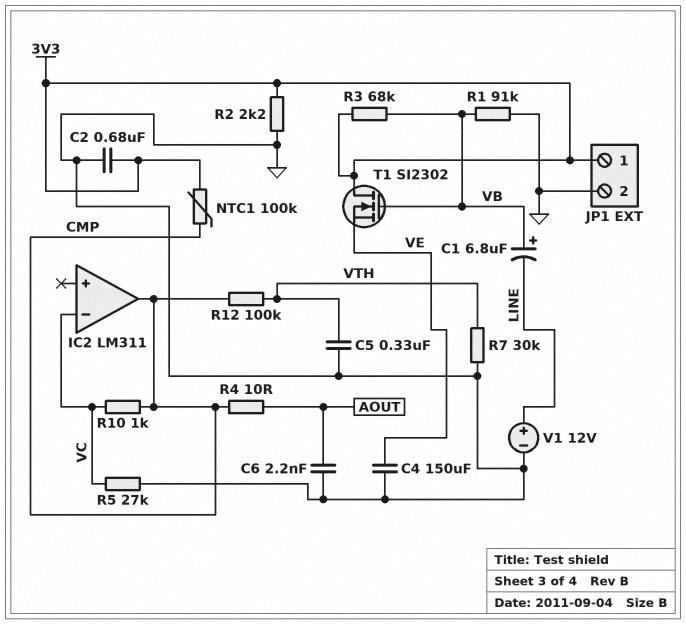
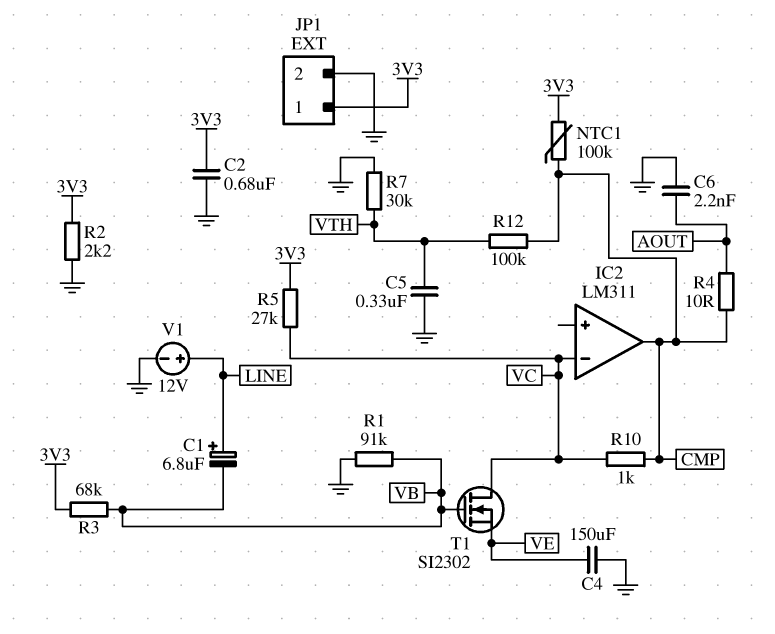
C1: 6.8uF (plus VB, minus LINE) -> 6.8uF (plus LINE, minus VB)
R5: 27k (GND, VC) -> 27k (3V3, VC)
T1: NMOS SI2302 (G VB, D 3V3, S VE) -> NMOS SI2302 (G VB, D VC, S VE)

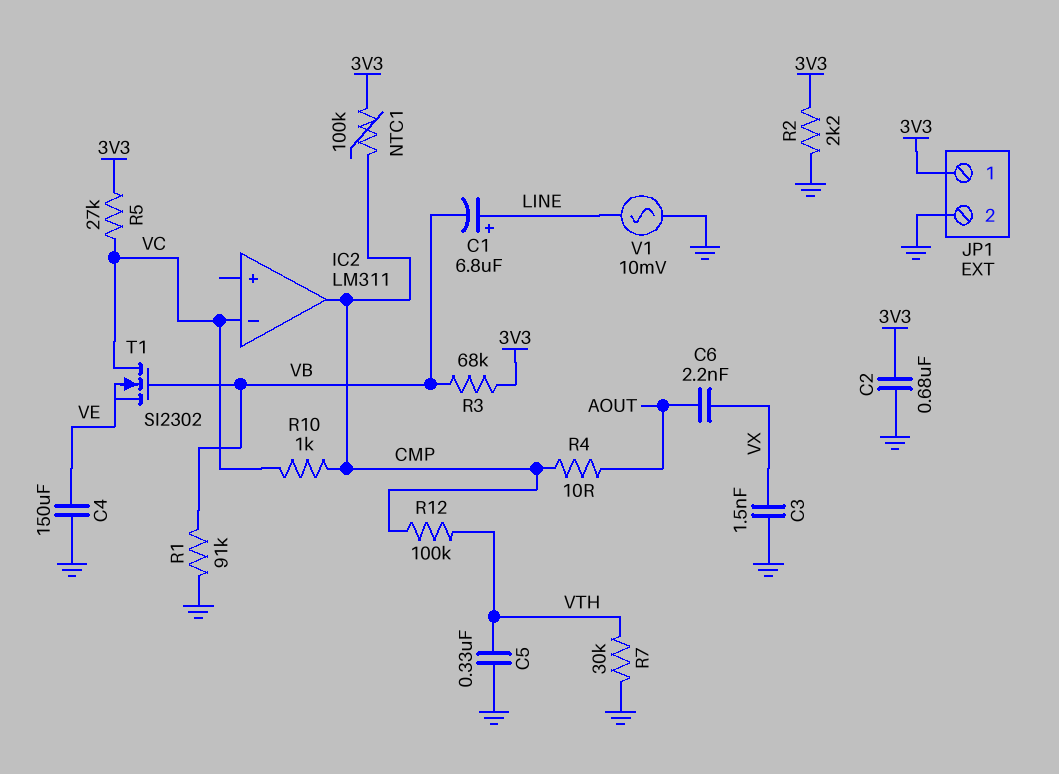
C3: none -> 1.5nF (GND, VX)
C6: 2.2nF (AOUT, GND) -> 2.2nF (AOUT, VX)
V1: 12V (plus LINE, minus GND) -> AC 10mV (GND, LINE)

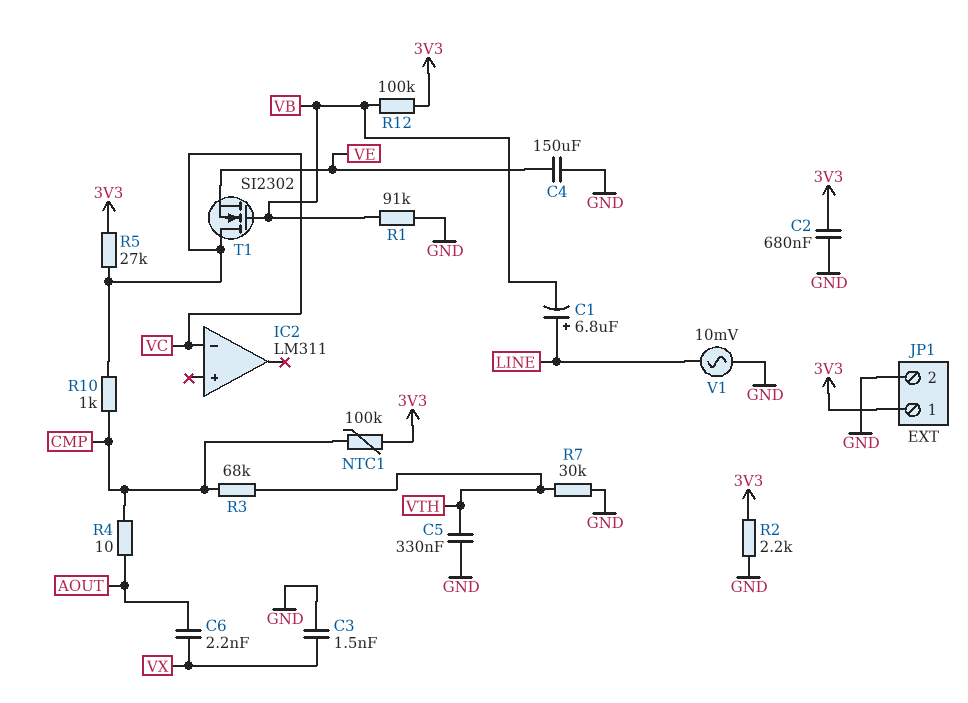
IC2 pin out: CMP -> none
R3: 68k (3V3, VB) -> 68k (CMP, VTH)
R12: 100k (CMP, VTH) -> 100k (3V3, VB)

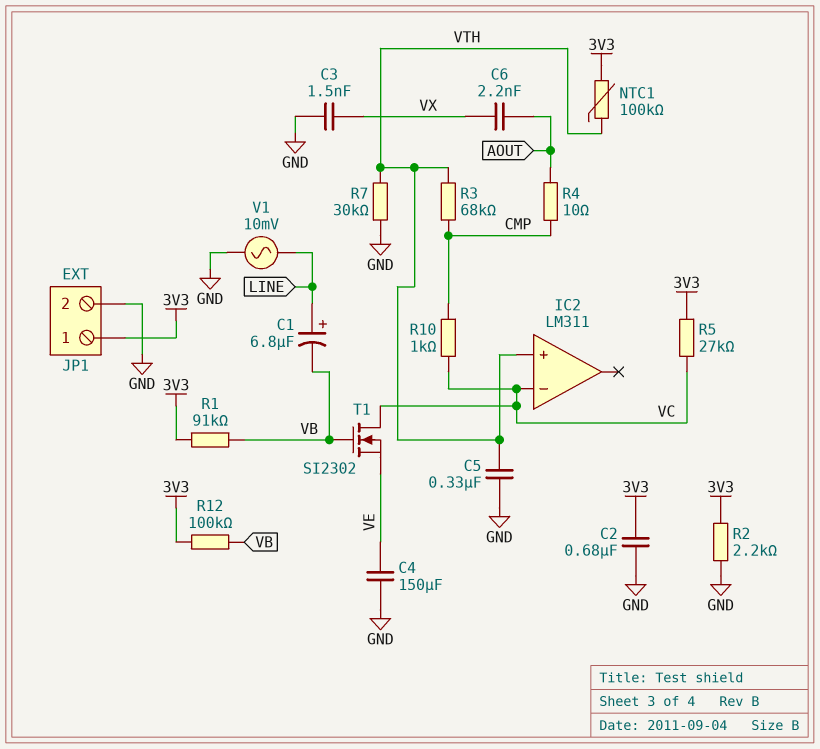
IC2 pin in+: none -> VTH
NTC1: 100k (3V3, CMP) -> 100k (3V3, VTH)
R1: 91k (GND, VB) -> 91k (3V3, VB)

